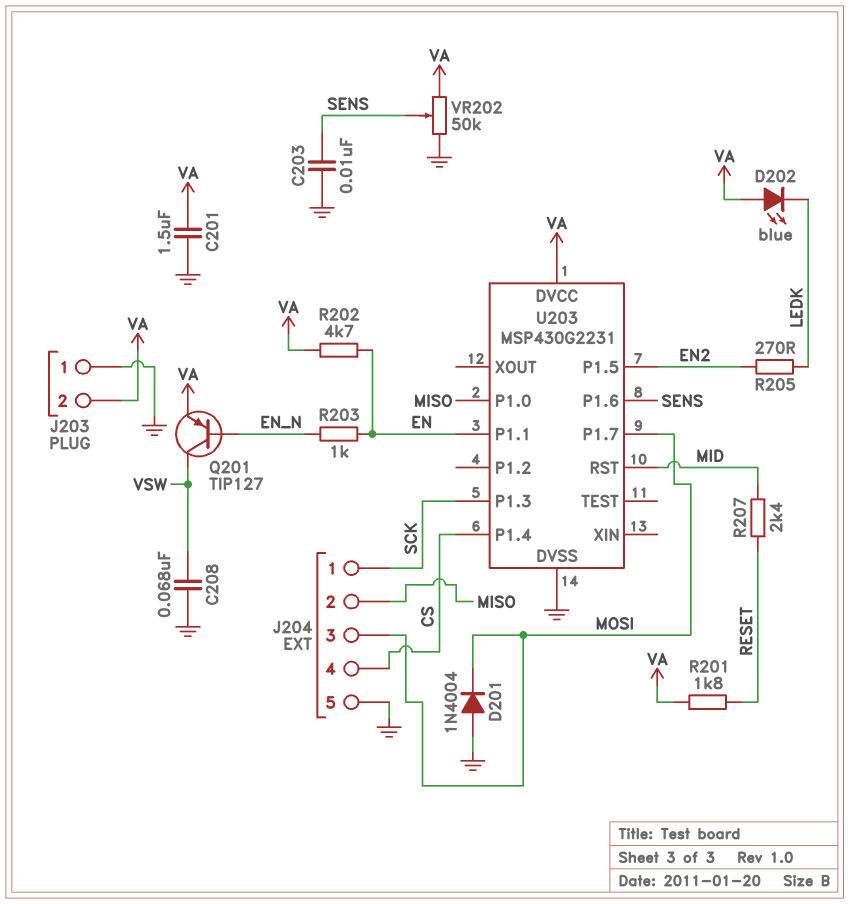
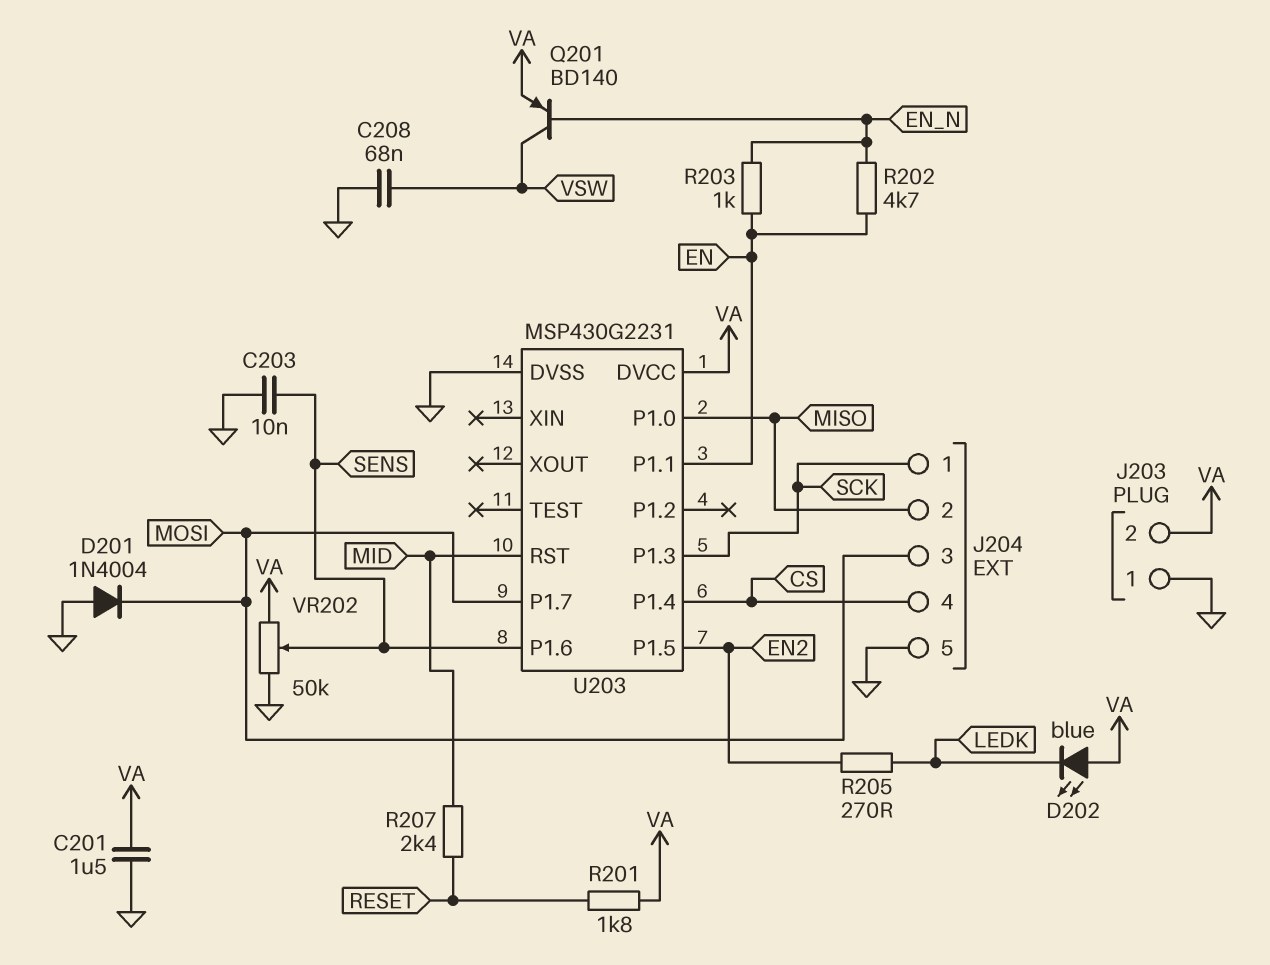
Q201: PNP TIP127 (B EN_N, C VSW, E VA) -> PNP BD140 (B EN_N, C VSW, E VA)
R202: 4.7k (EN, VA) -> 4.7k (EN, EN_N)

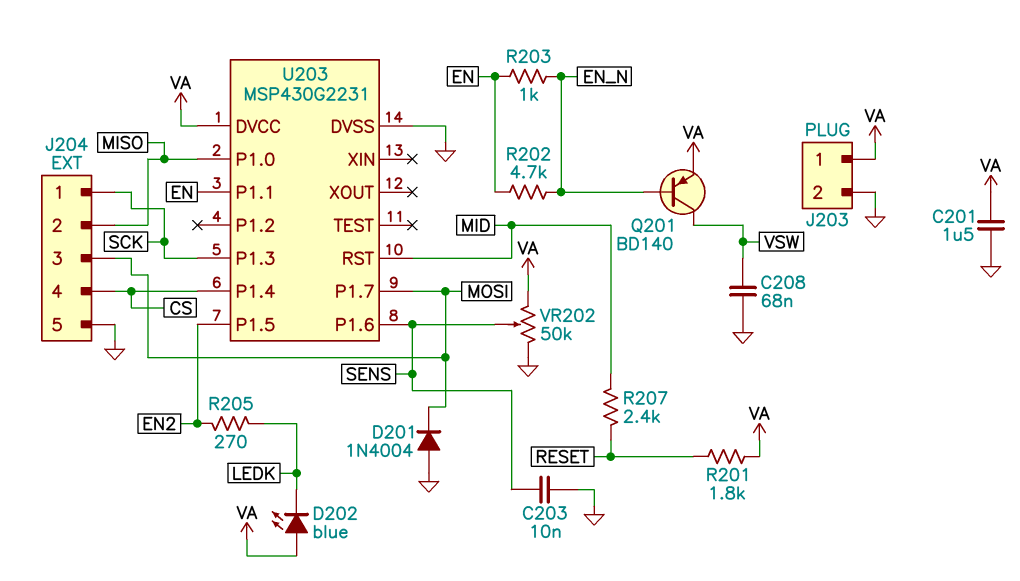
J203 pin 1: GND -> VA
J203 pin 2: VA -> GND

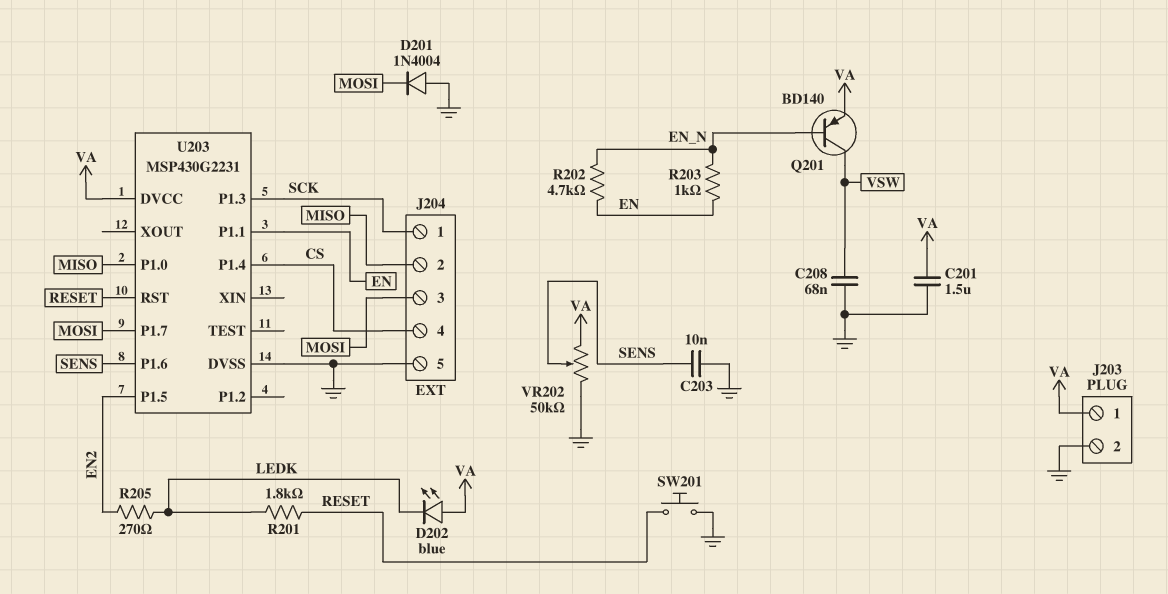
R201: 1.8k (RESET, VA) -> 1.8k (LEDK, RESET)
R207: 2.4k (MID, RESET) -> none
SW201: none -> button (GND, RESET)
U203 pin RST: MID -> RESET

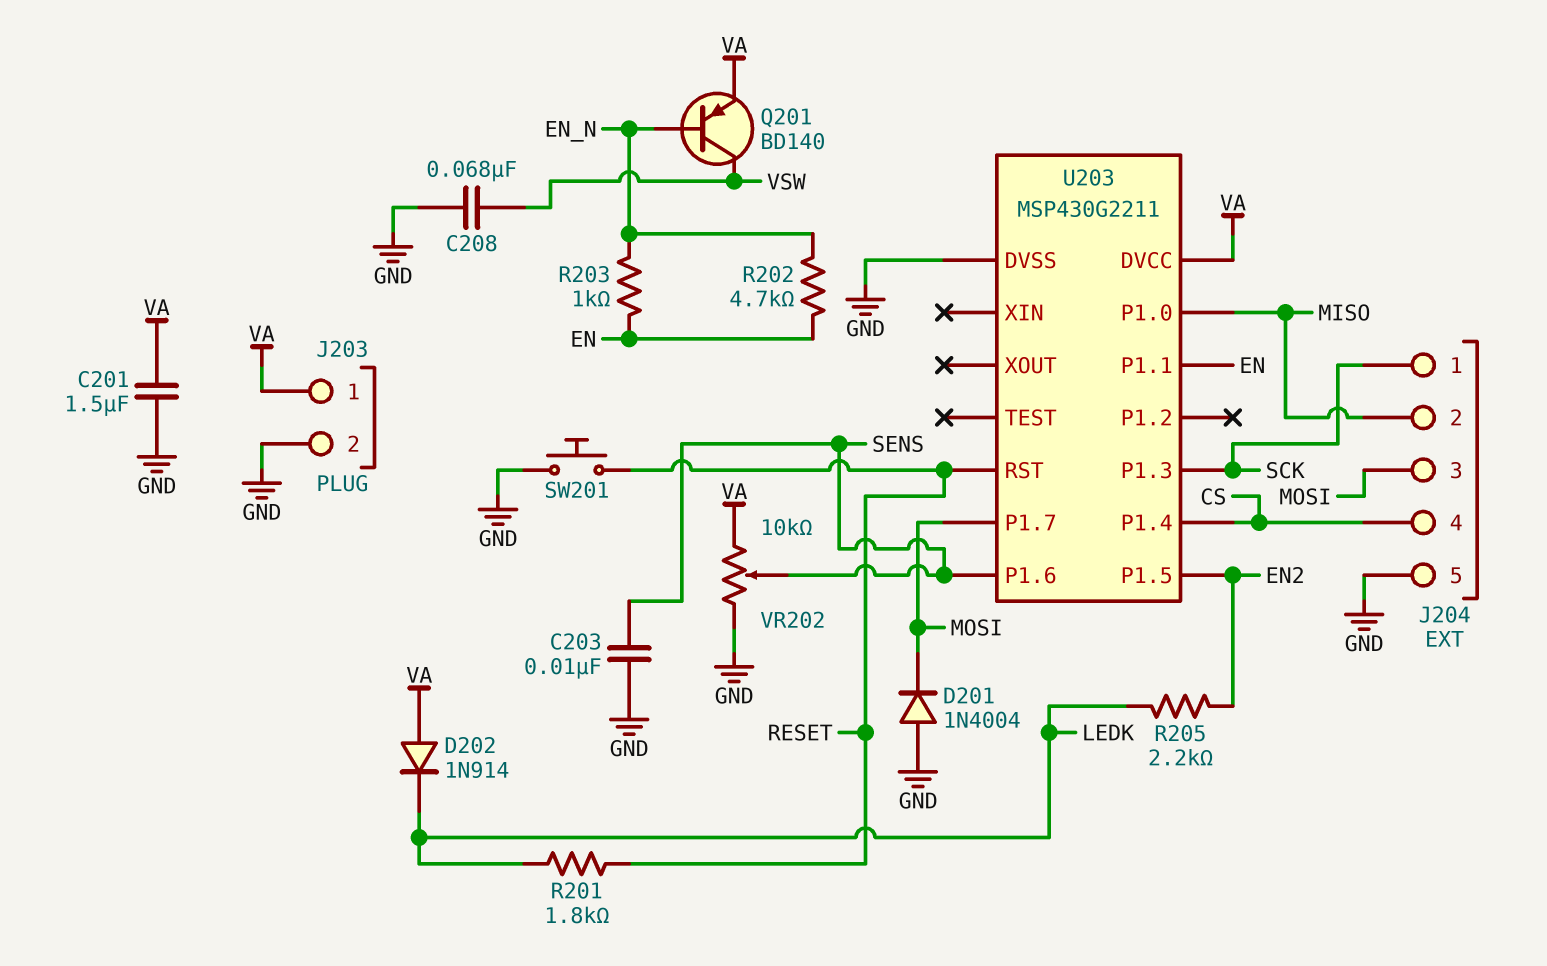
D202: LED blue (A VA, K LEDK) -> diode 1N914 (A VA, K LEDK)
R205: 270 (EN2, LEDK) -> 2.2k (EN2, LEDK)
U203: MSP430G2231 -> MSP430G2211
VR202: 50k (GND, VA, wiper SENS) -> 10k (GND, VA, wiper SENS)

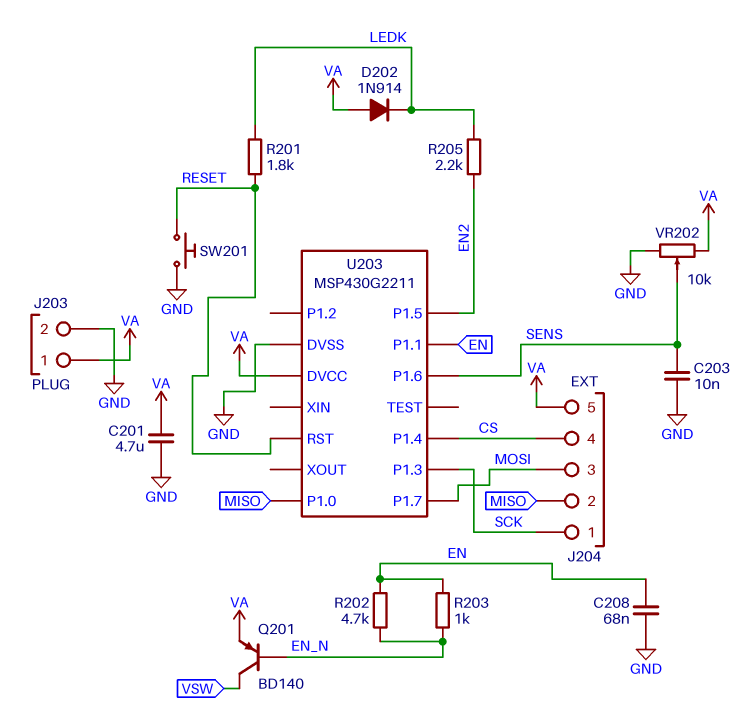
C201: 1.5uF (GND, VA) -> 4.7uF (GND, VA)
C208: 68nF (GND, VSW) -> 68nF (EN, GND)
D201: diode 1N4004 (A GND, K MOSI) -> none
J204 pin 5: GND -> VA

